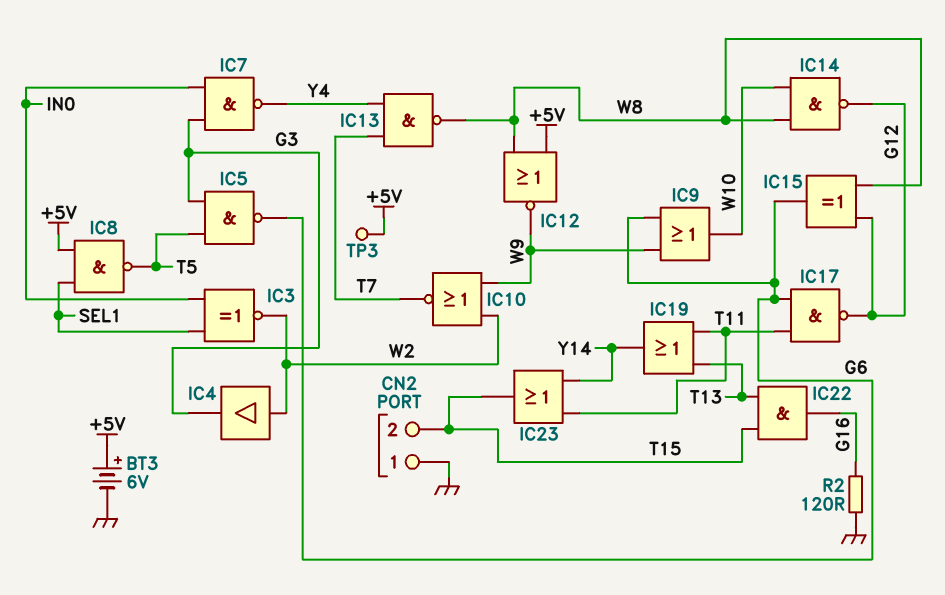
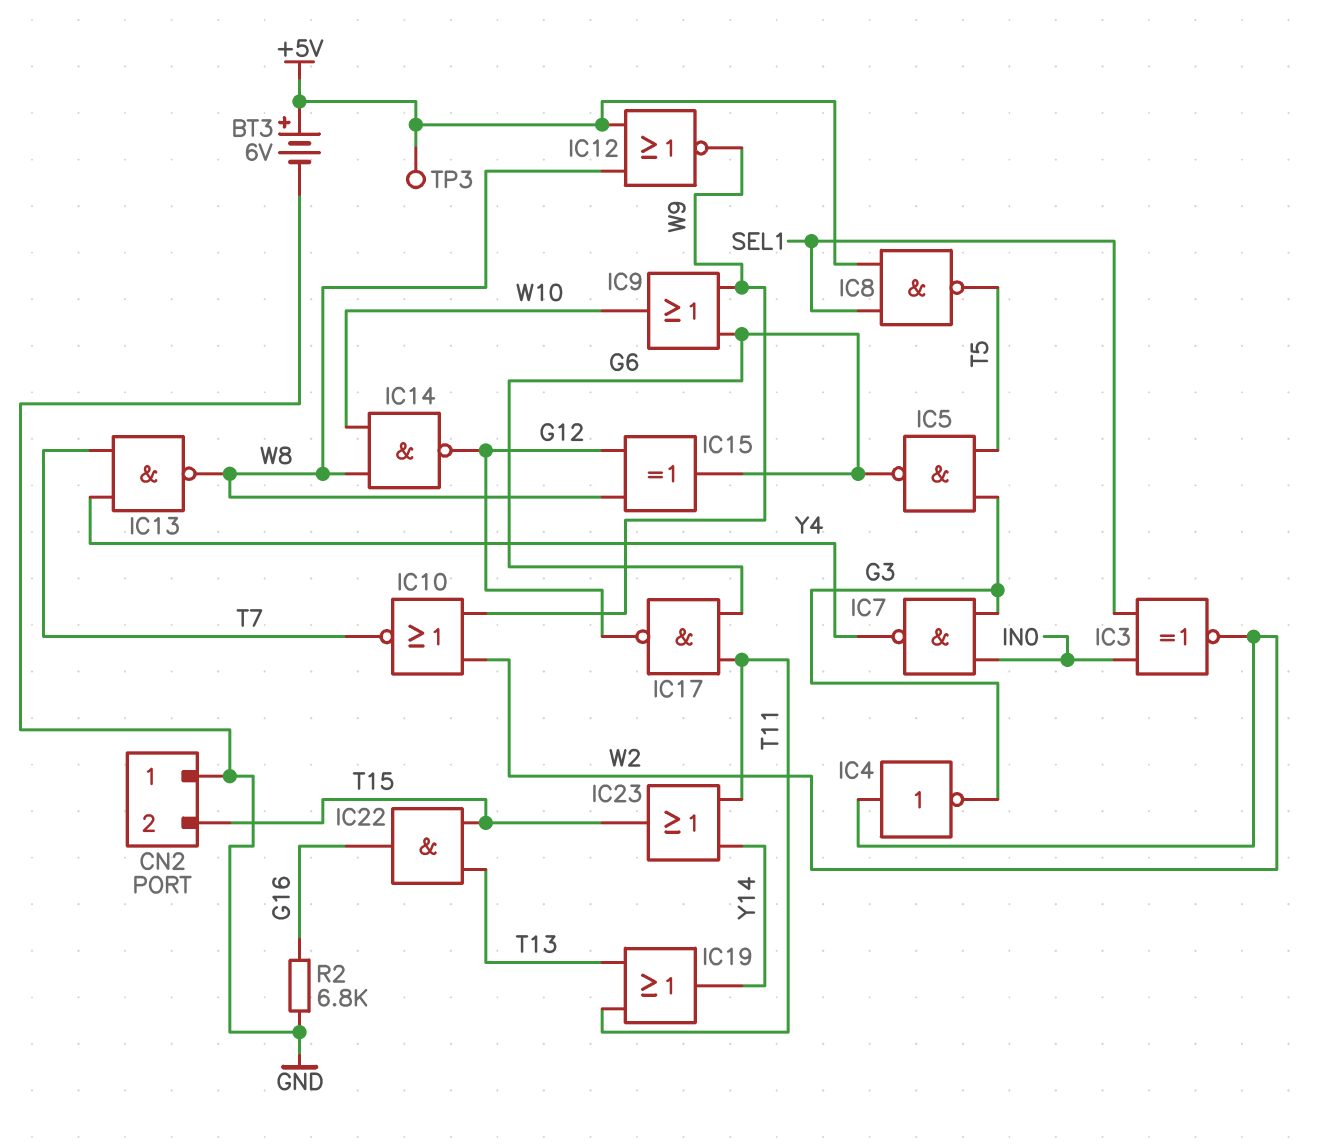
IC4: buffer (in W2, out G3) -> NOT (in W2, out G3)
R2: 120 (G16, GND) -> 6.8k (G16, GND)

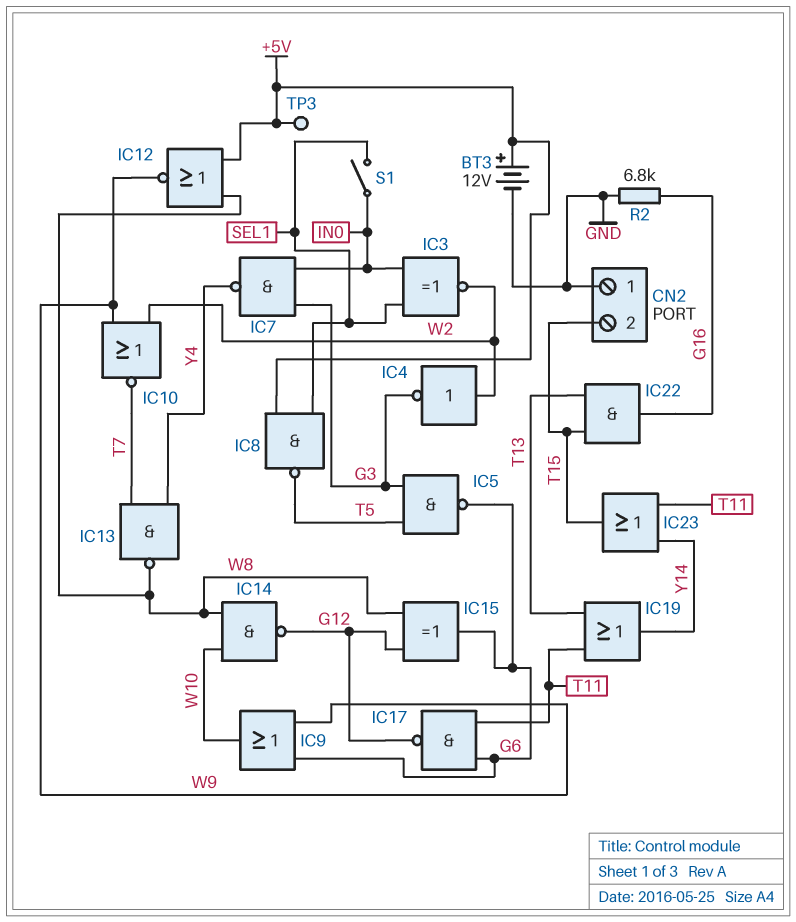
BT3: 6V (plus +5V, minus GND) -> 12V (plus +5V, minus GND)
S1: none -> switch (IN0, SEL1)

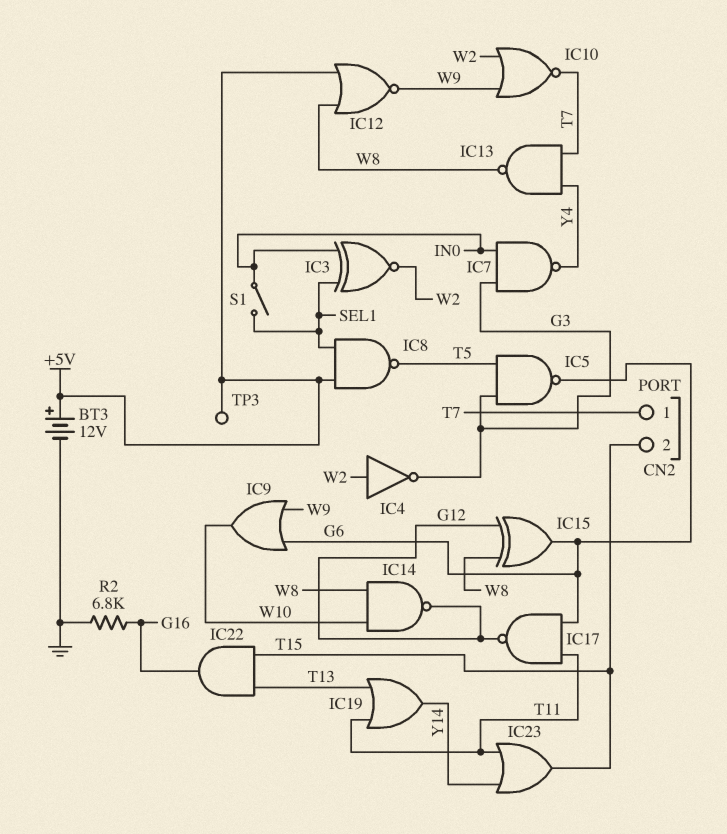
CN2 pin 1: GND -> T7

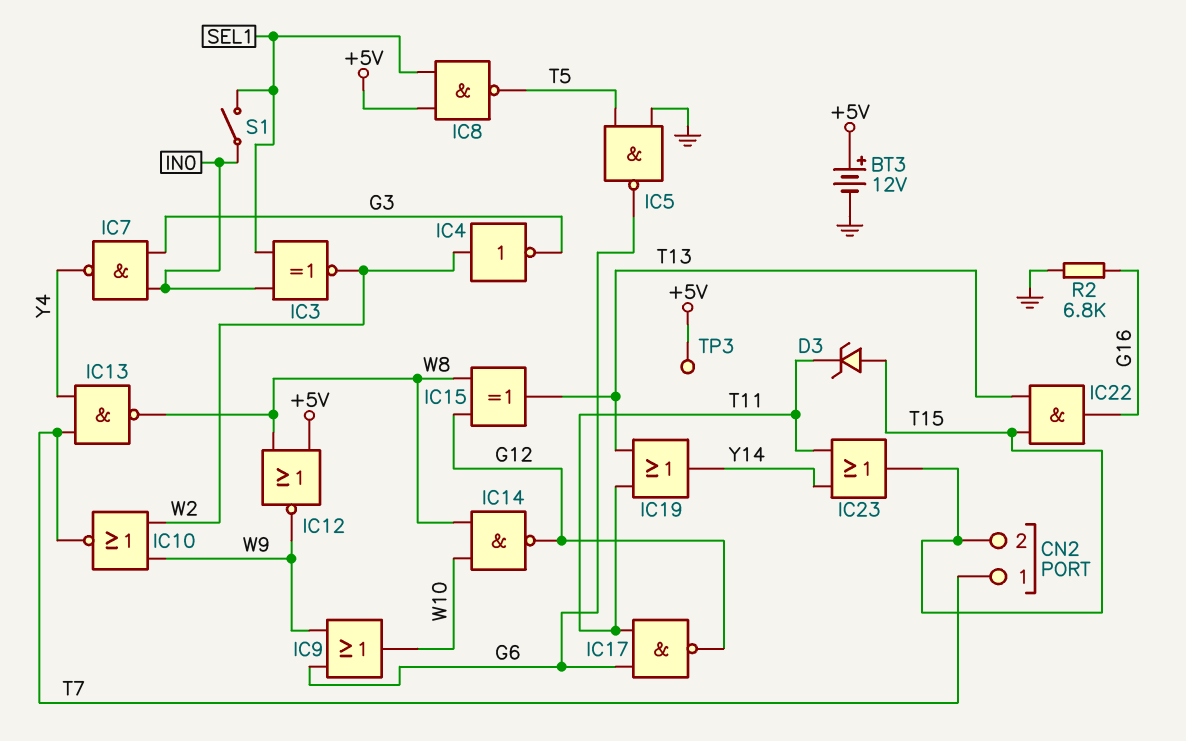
D3: none -> zener (A T15, K T11)
IC5: NAND (in G3, in T5, out G6) -> NAND (in GND, in T5, out G6)
IC15: XOR (in G12, in W8, out G6) -> XOR (in G12, in W8, out T13)

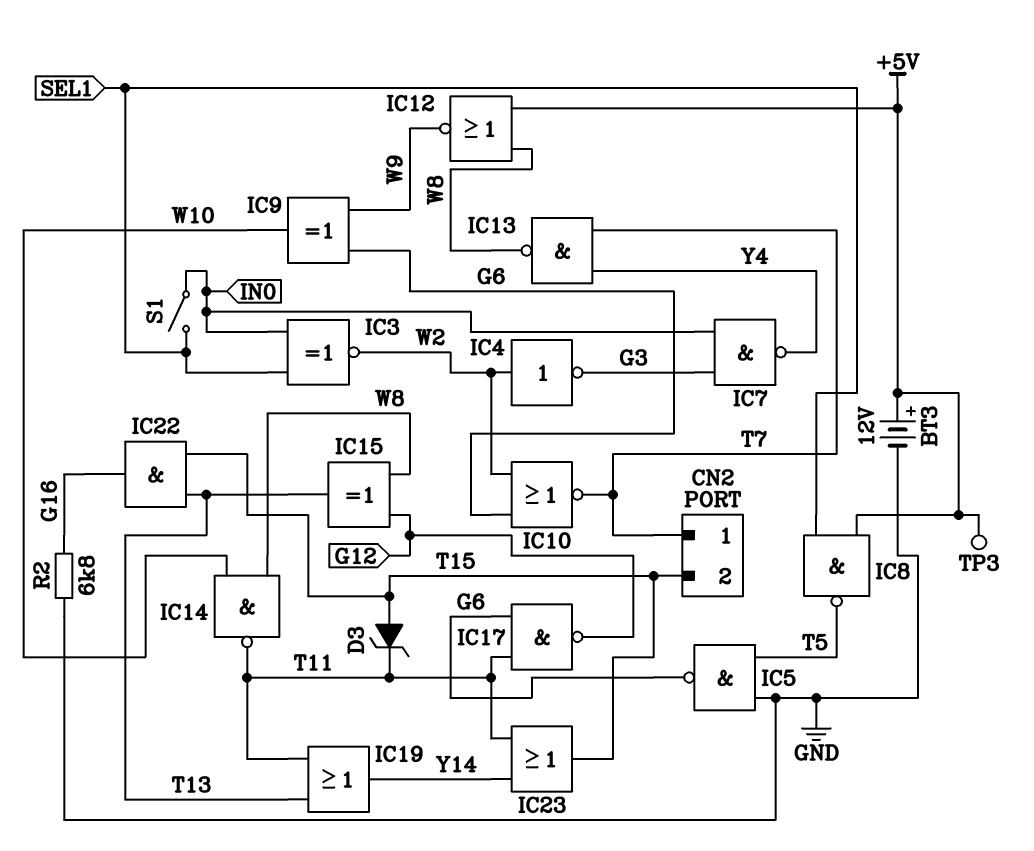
IC9: OR (in G6, in W9, out W10) -> XOR (in G6, in W9, out W10)
IC10: NOR (in W2, in W9, out T7) -> NOR (in G6, in W2, out T7)
IC14: NAND (in W8, in W10, out G12) -> NAND (in W8, in W10, out T11)

